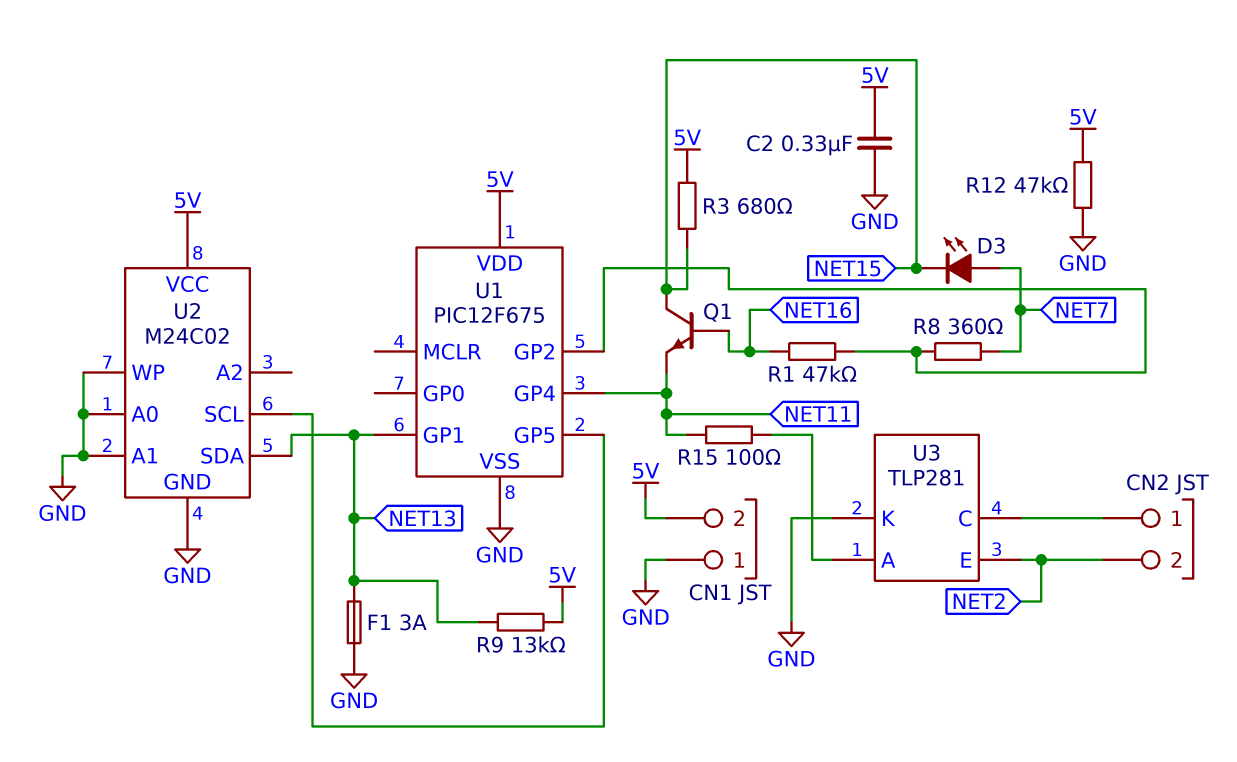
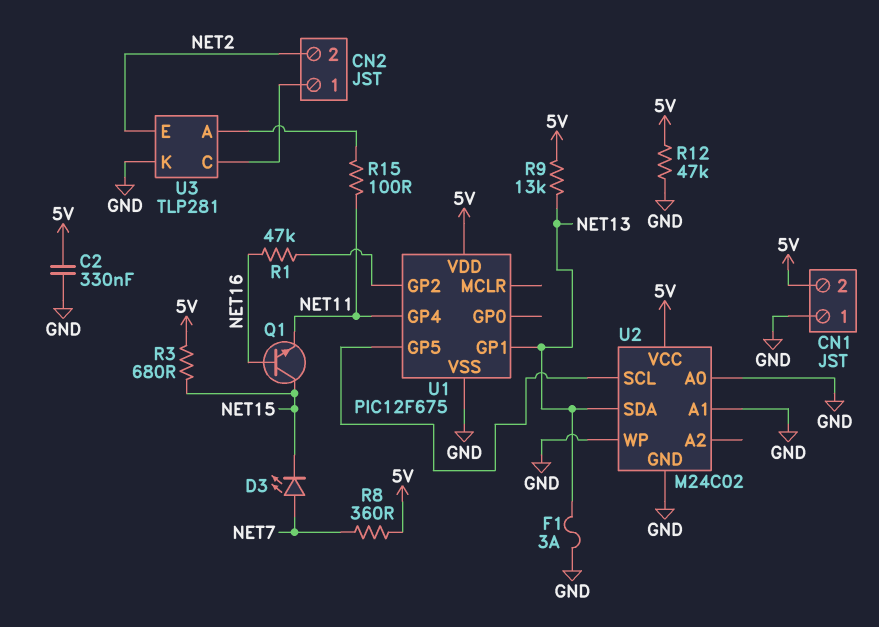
R8: 360 (NET7, U1/GP2) -> 360 (5V, NET7)

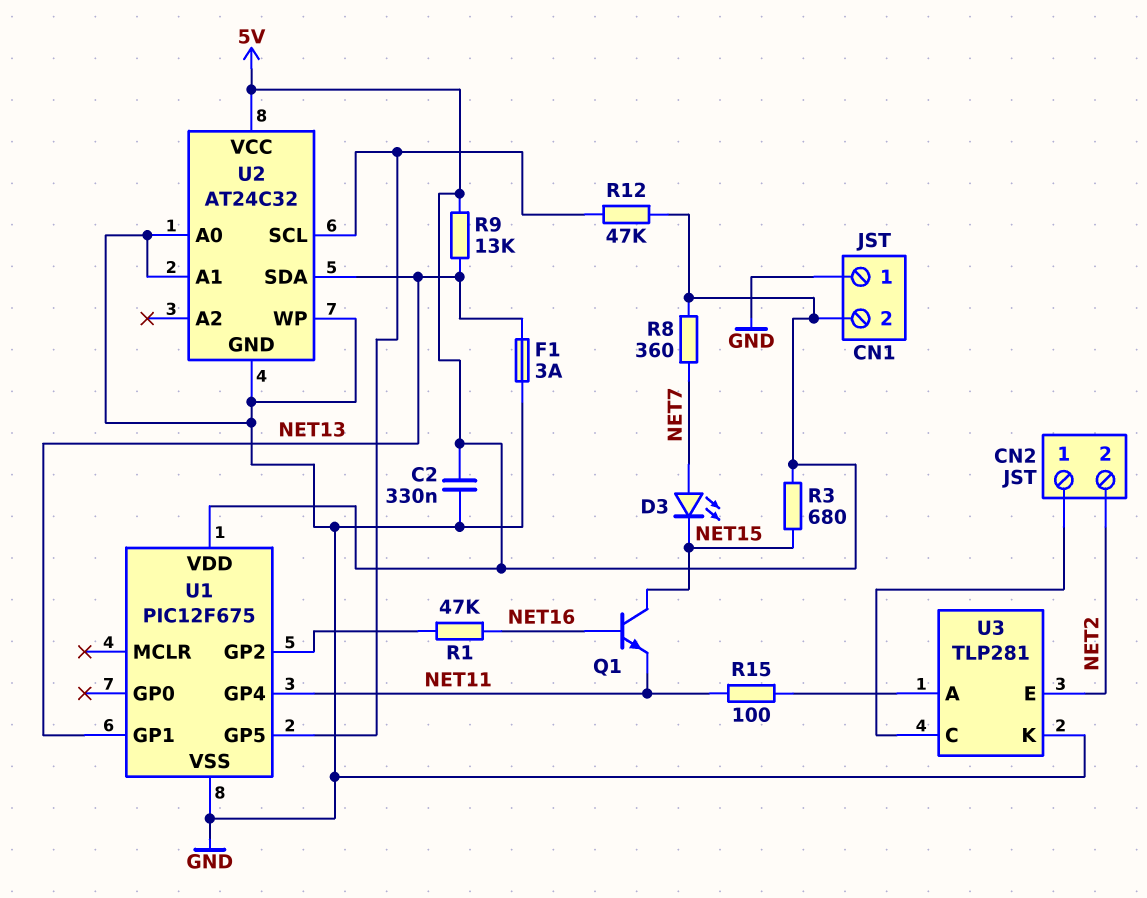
R12: 47k (5V, GND) -> 47k (5V, U1/GP5)
U2: M24C02 -> AT24C32

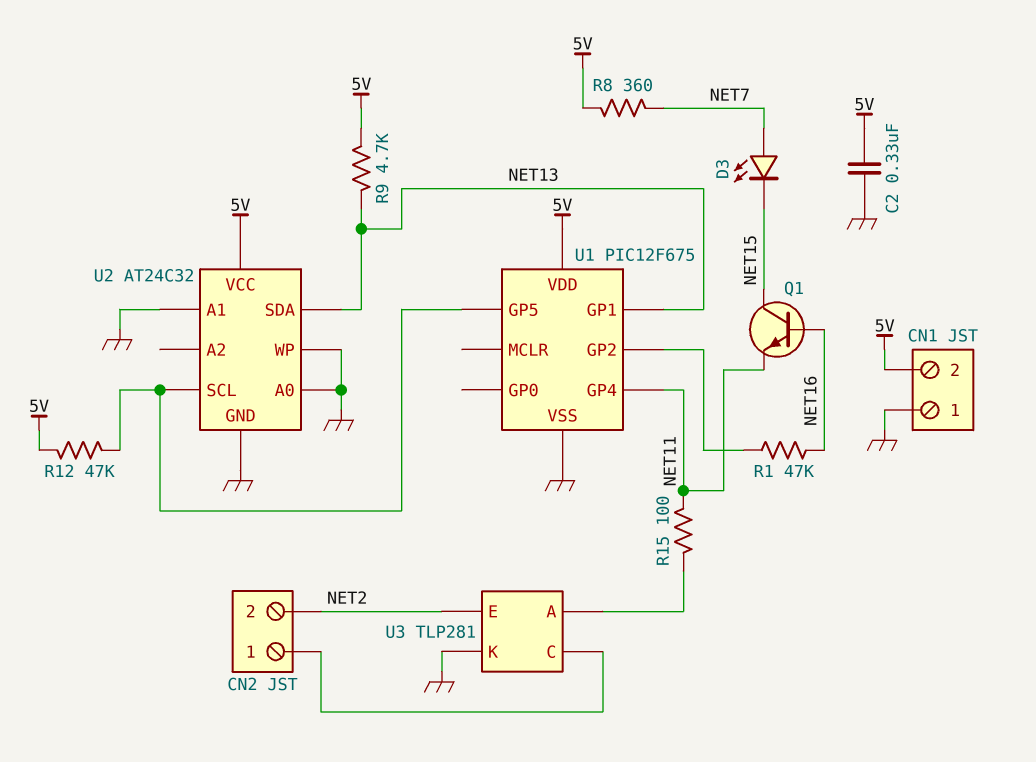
F1: 3A (GND, NET13) -> none
R3: 680 (5V, NET15) -> none
R9: 13k (5V, NET13) -> 4.7k (5V, NET13)

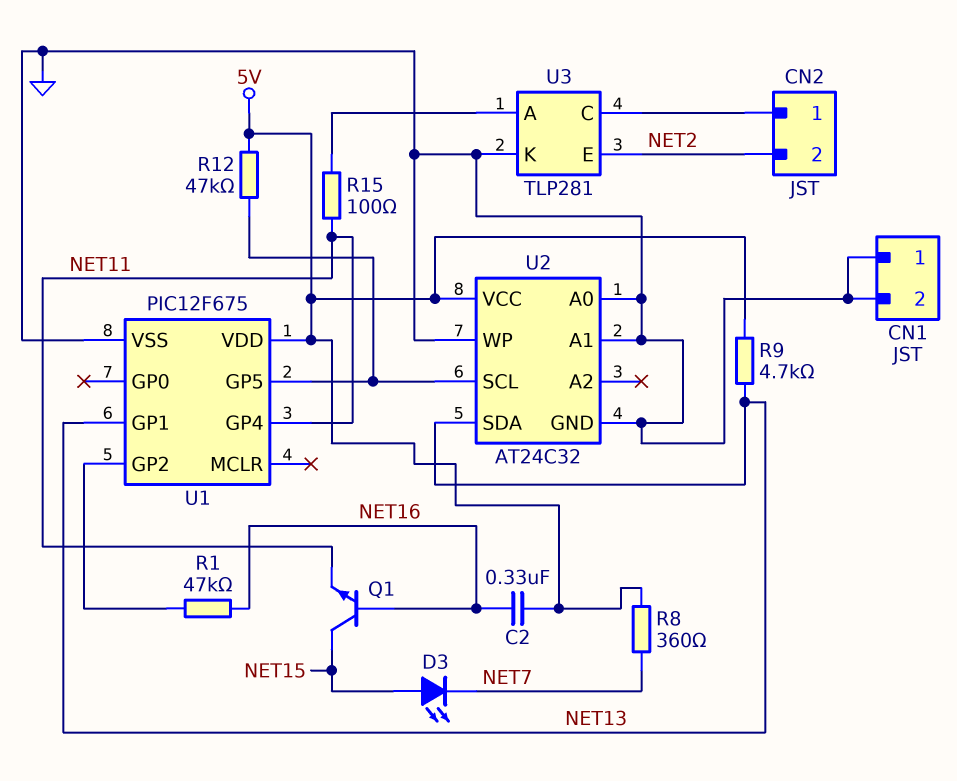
C2: 330nF (5V, GND) -> 330nF (5V, NET16)
CN1 pin 2: 5V -> GND
D3: LED (A NET7, K NET15) -> LED (A NET15, K NET7)

